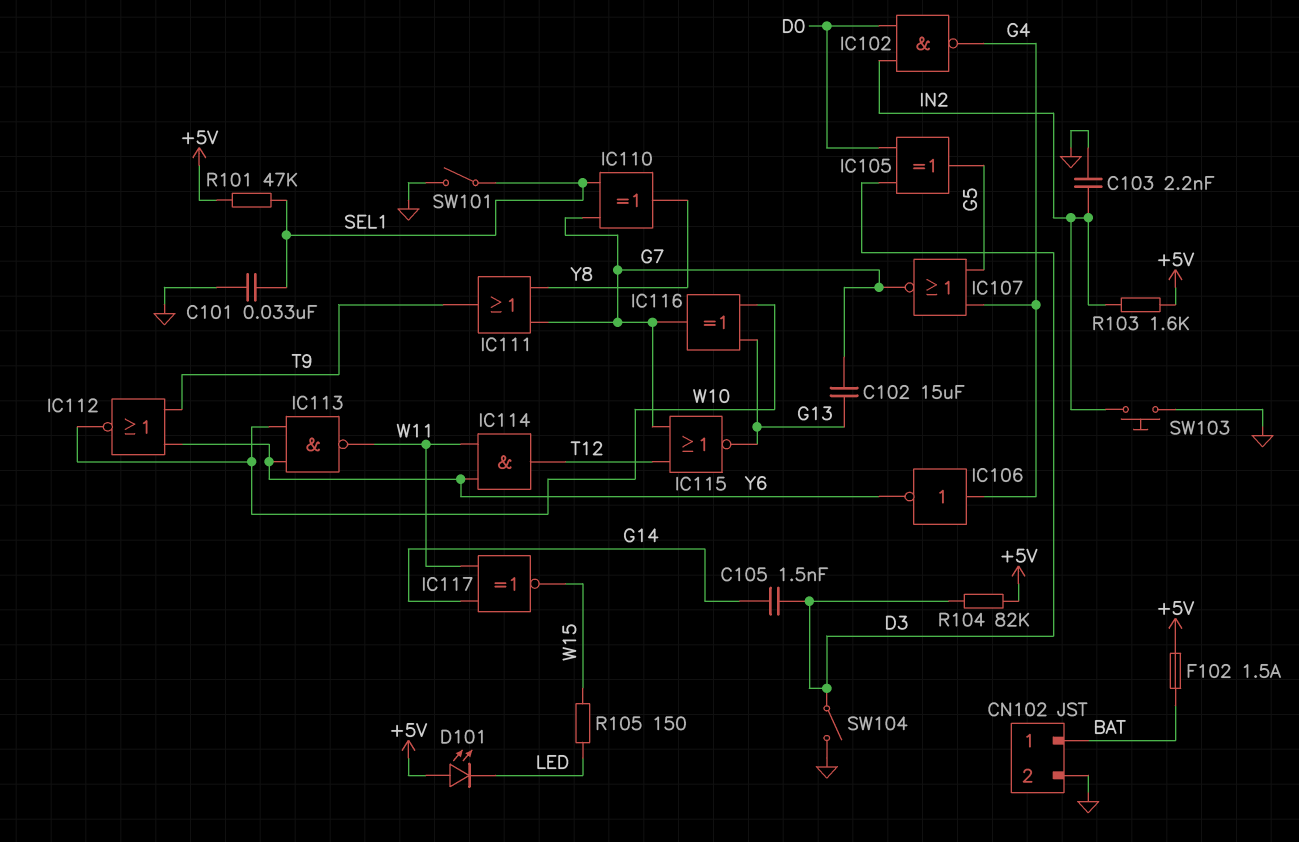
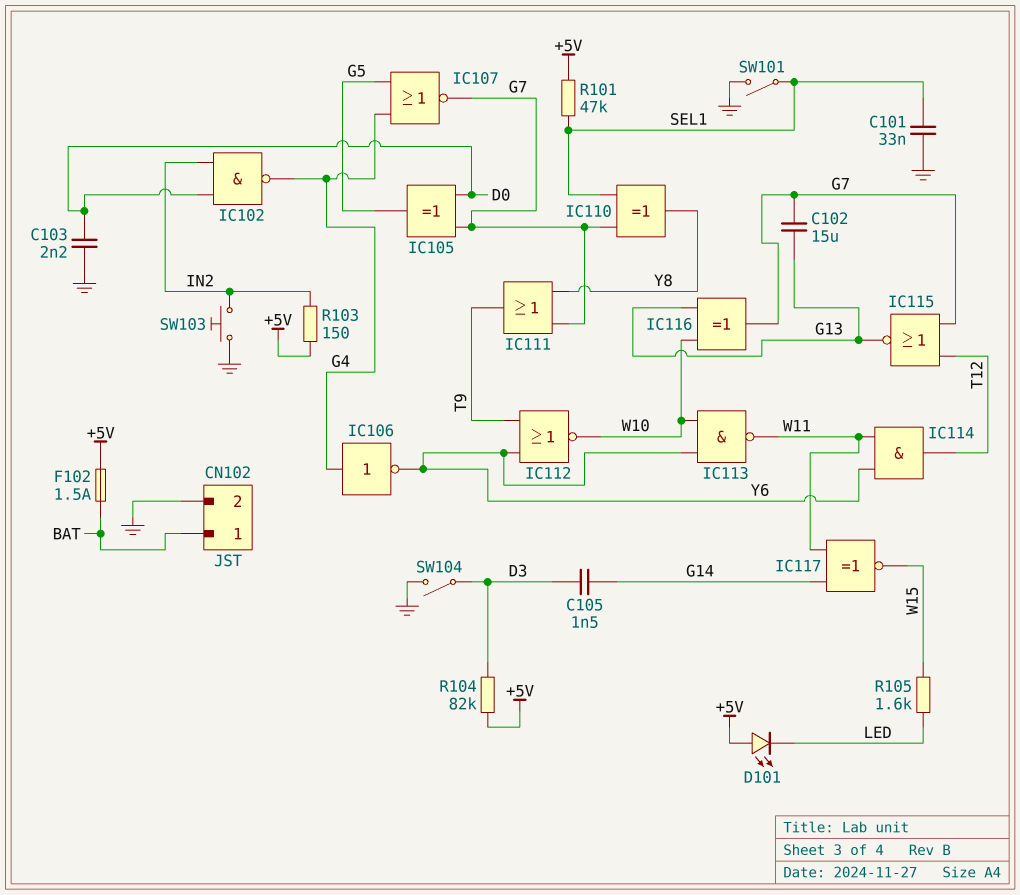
C103: 2.2nF (GND, IN2) -> 2.2nF (D0, GND)
IC105: XOR (in D0, in D3, out G5) -> XOR (in D0, in G7, out G5)
R103: 1.6k (+5V, IN2) -> 150 (+5V, IN2)
R105: 150 (LED, W15) -> 1.6k (LED, W15)

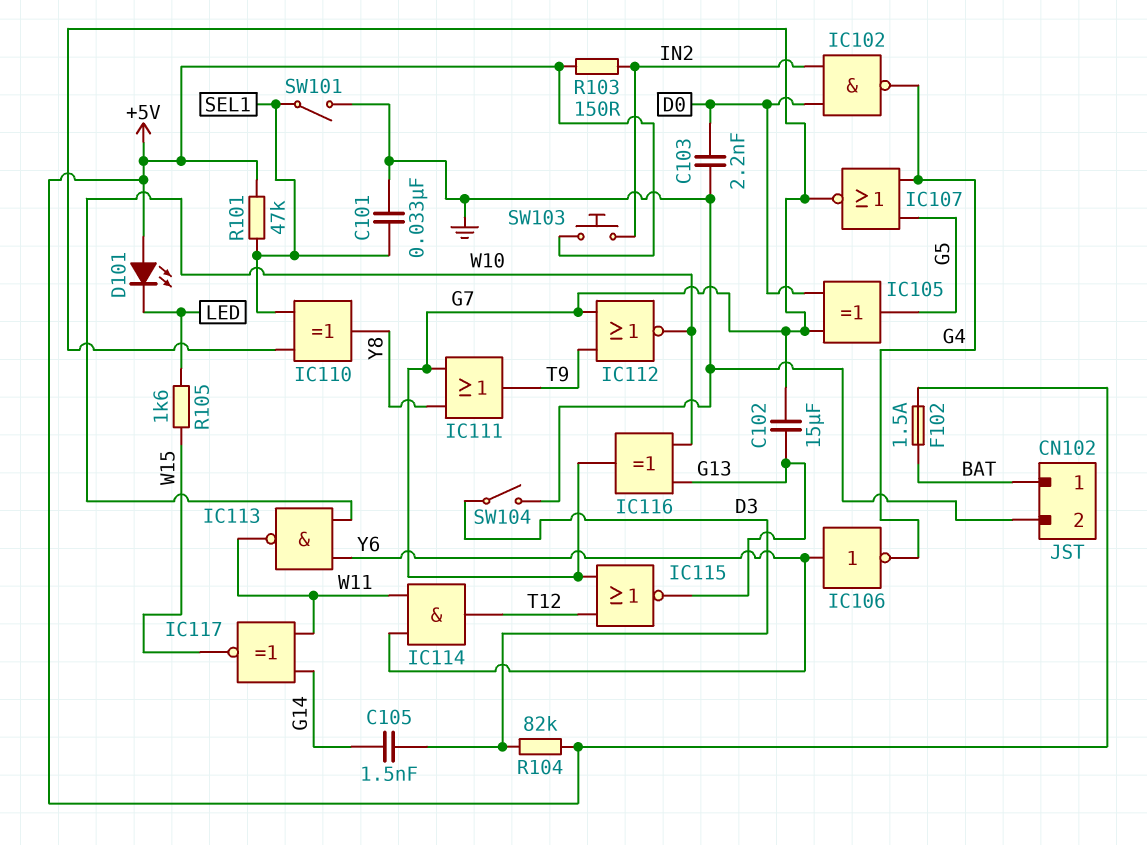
IC106: NOT (in G4, out Y6) -> NOT (in Y6, out G4)
IC112: NOR (in T9, in Y6, out W10) -> NOR (in G7, in T9, out W10)
SW103: button (GND, IN2) -> button (+5V, IN2)

